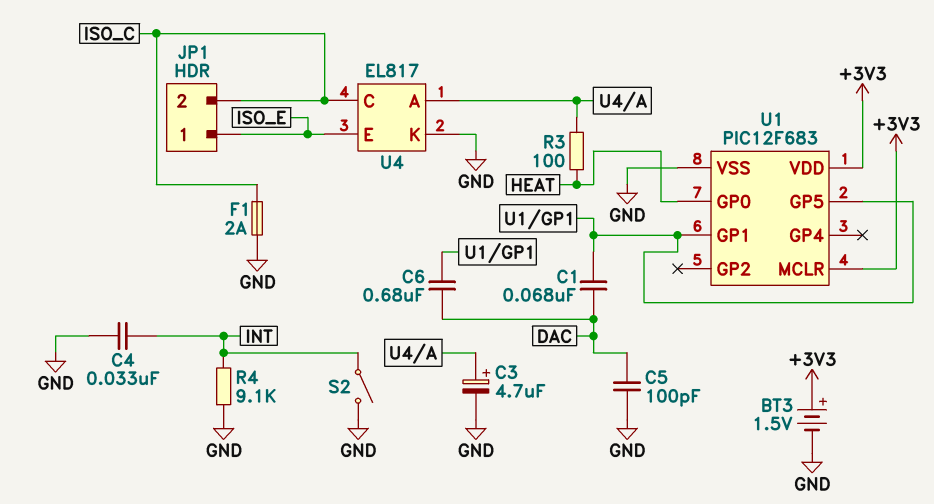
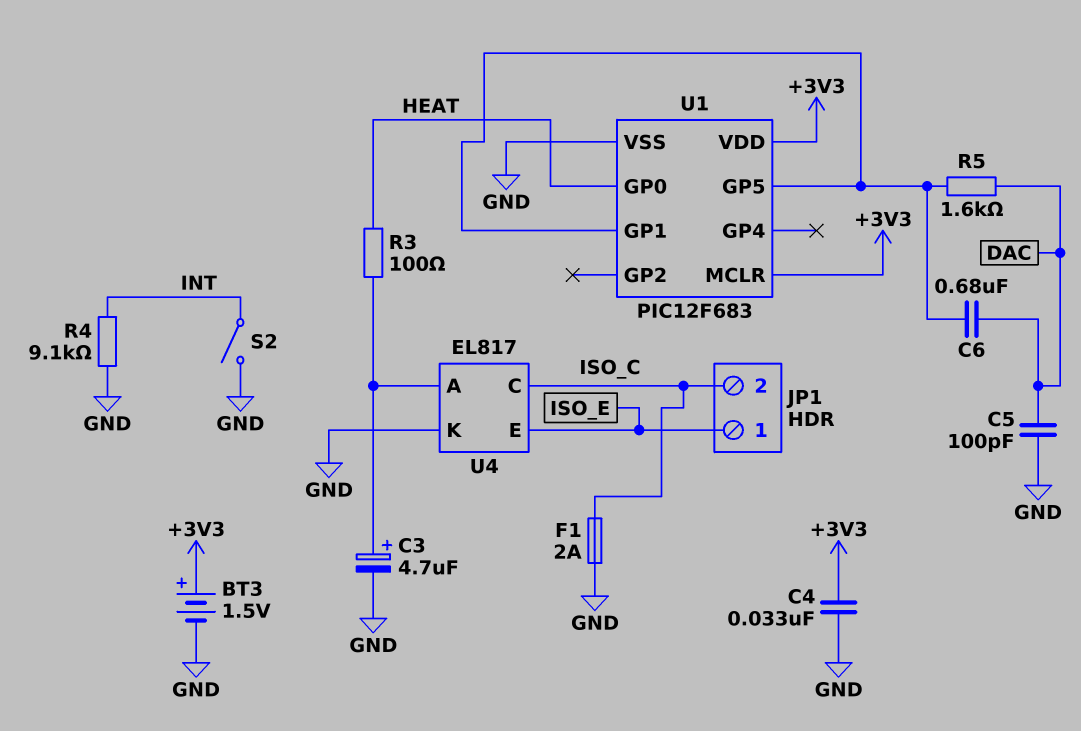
C1: 68nF (DAC, U1/GP1) -> none
C4: 33nF (GND, INT) -> 33nF (+3V3, GND)
R5: none -> 1.6k (DAC, U1/GP1)

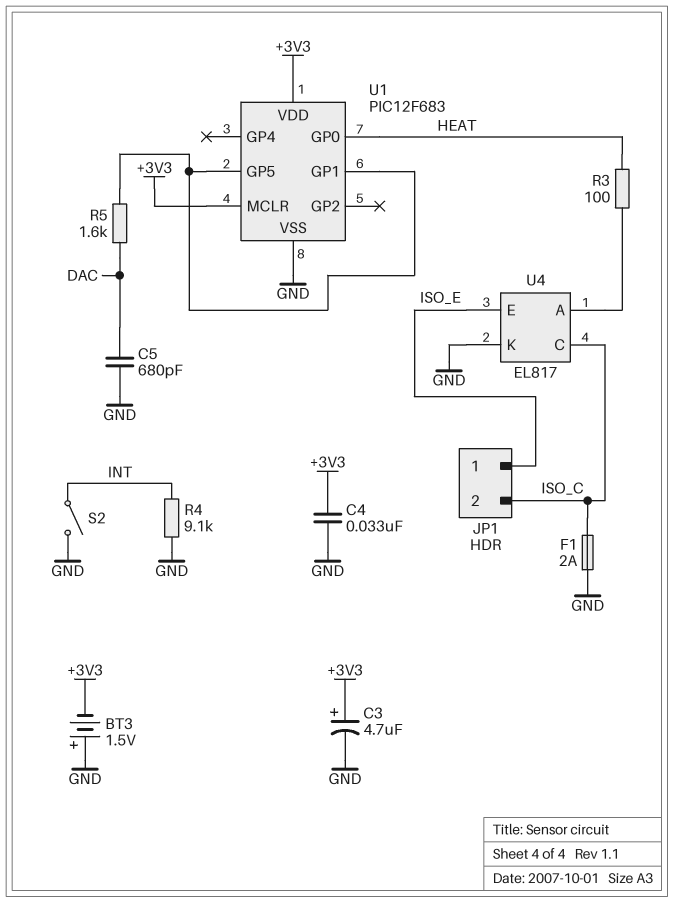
BT3: 1.5V (plus +3V3, minus GND) -> 1.5V (plus GND, minus +3V3)
C3: 4.7uF (plus U4/A, minus GND) -> 4.7uF (plus +3V3, minus GND)
C5: 100pF (DAC, GND) -> 680pF (DAC, GND)
C6: 680nF (DAC, U1/GP1) -> none

